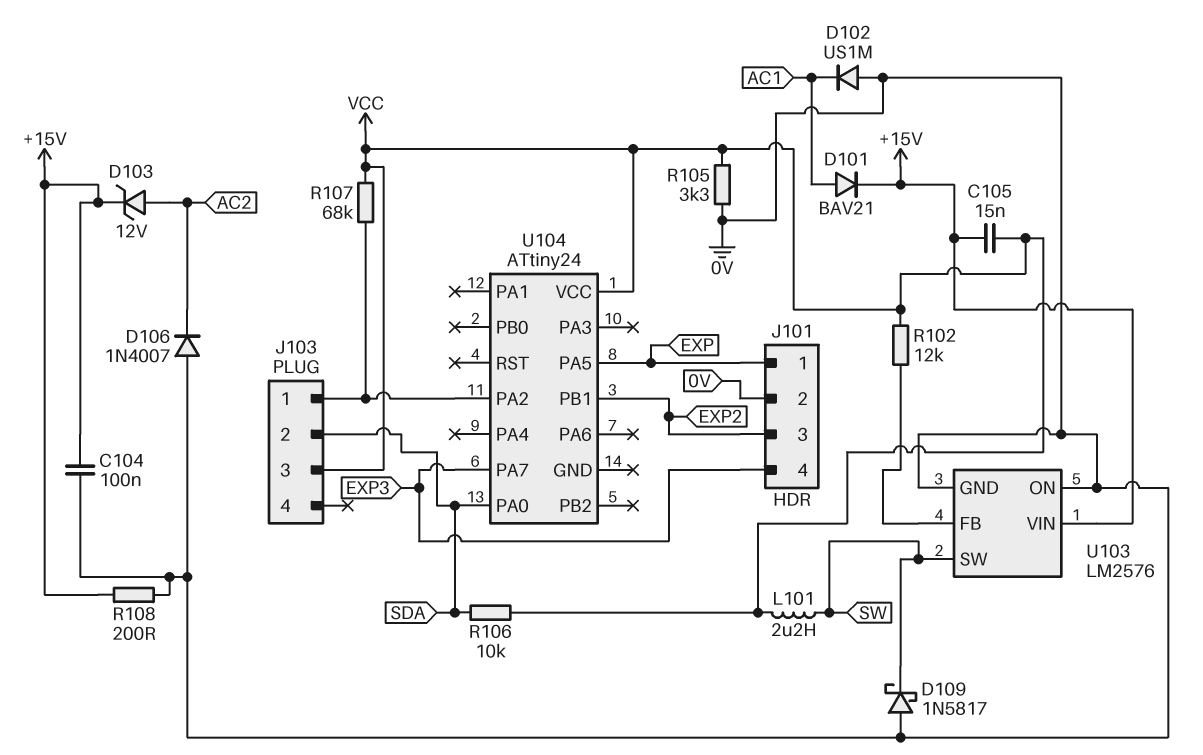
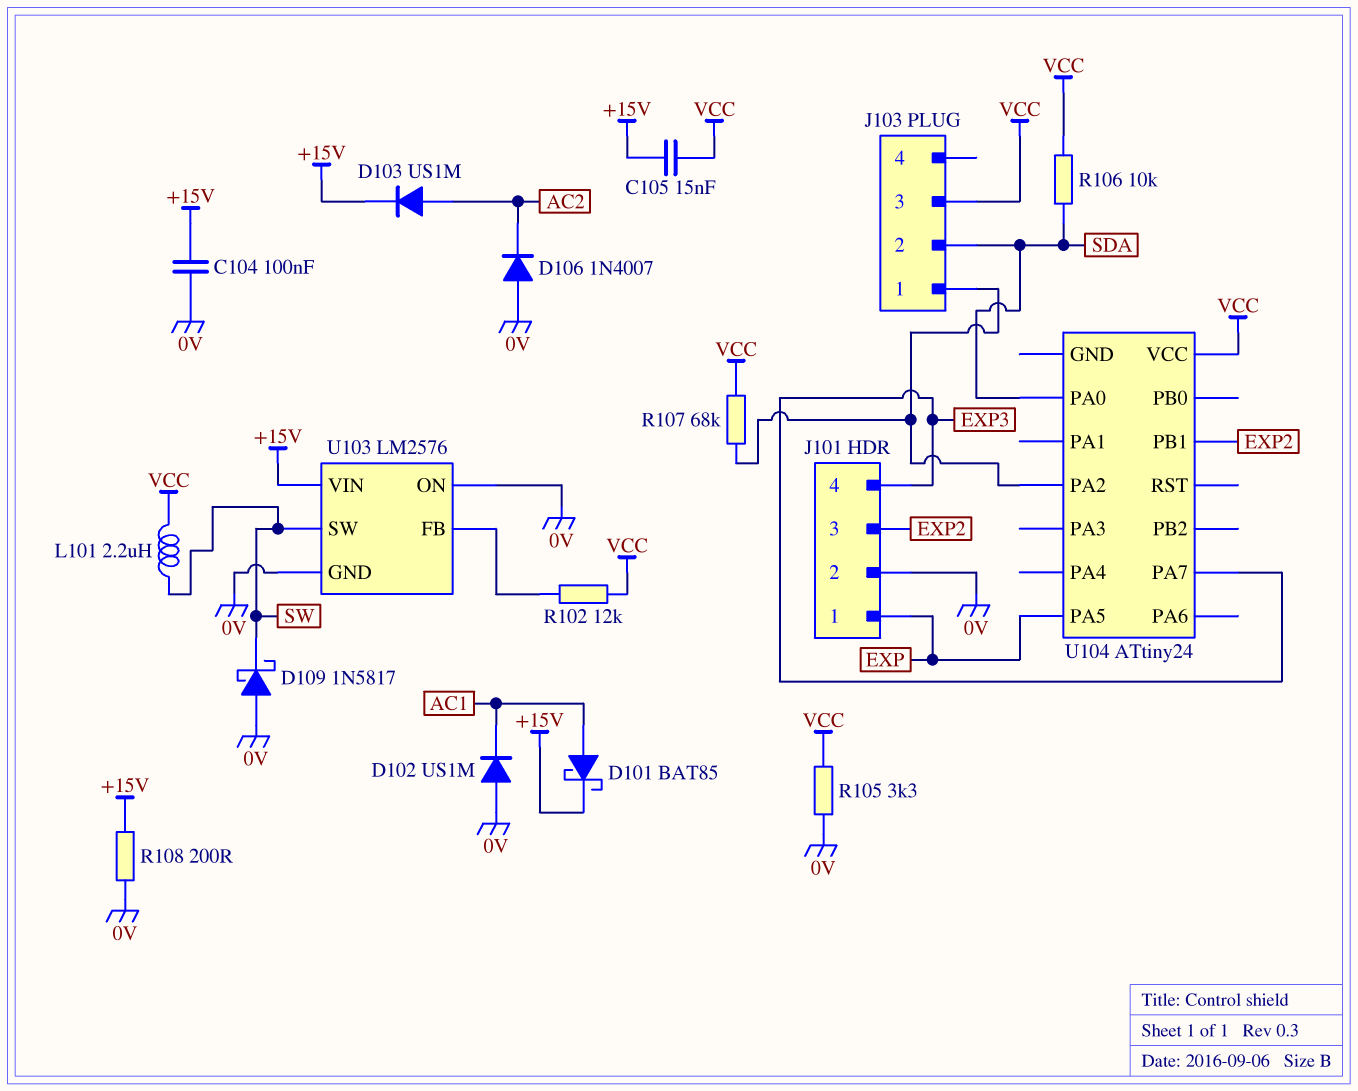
D101: diode BAV21 (A AC1, K +15V) -> schottky BAT85 (A AC1, K +15V)
D103: zener 12V (A AC2, K +15V) -> diode US1M (A AC2, K +15V)

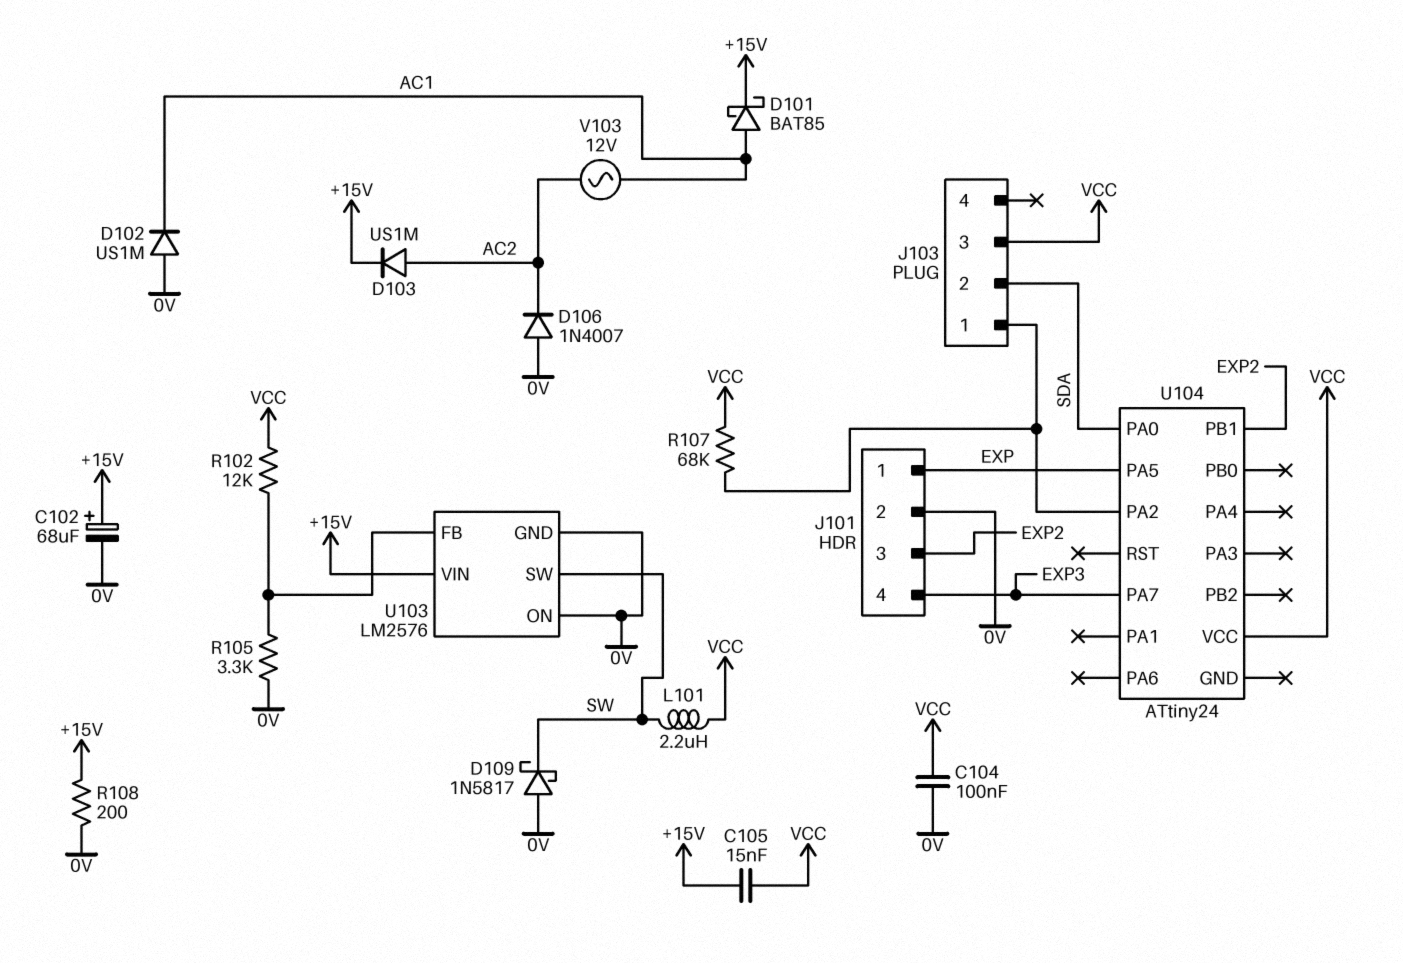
C102: none -> 68uF (plus +15V, minus 0V)
C104: 100nF (+15V, 0V) -> 100nF (0V, VCC)
R105: 3.3k (0V, VCC) -> 3.3k (0V, U103/FB)
R106: 10k (SDA, VCC) -> none
V103: none -> AC 12V (AC1, AC2)

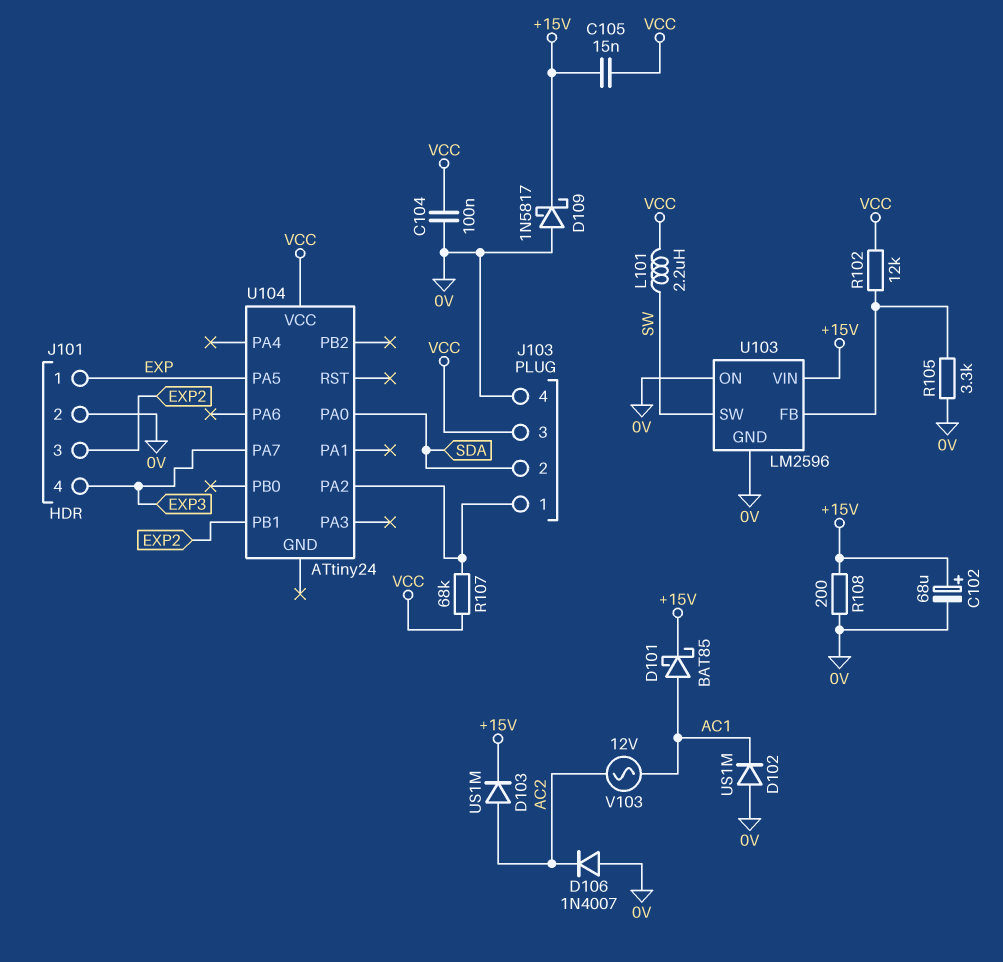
D109: schottky 1N5817 (A 0V, K SW) -> schottky 1N5817 (A 0V, K +15V)
J103 pin 4: none -> 0V
U103: LM2576 -> LM2596

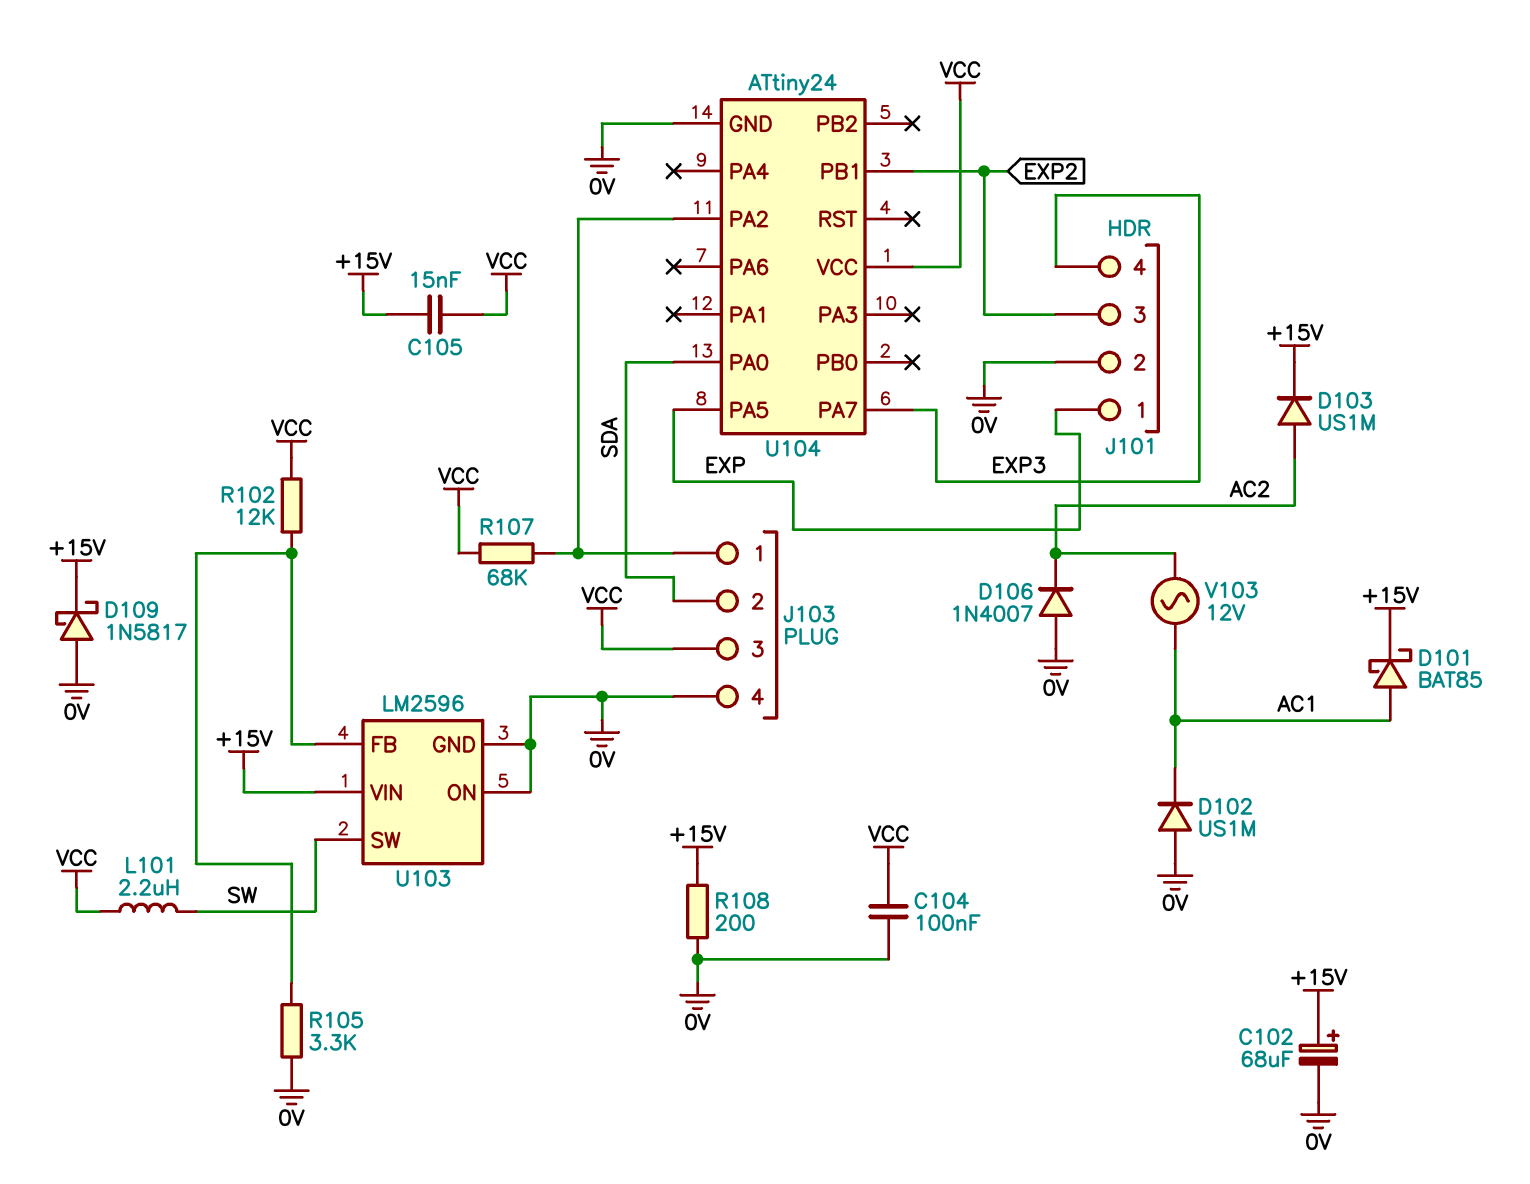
U104 pin GND: none -> 0V

